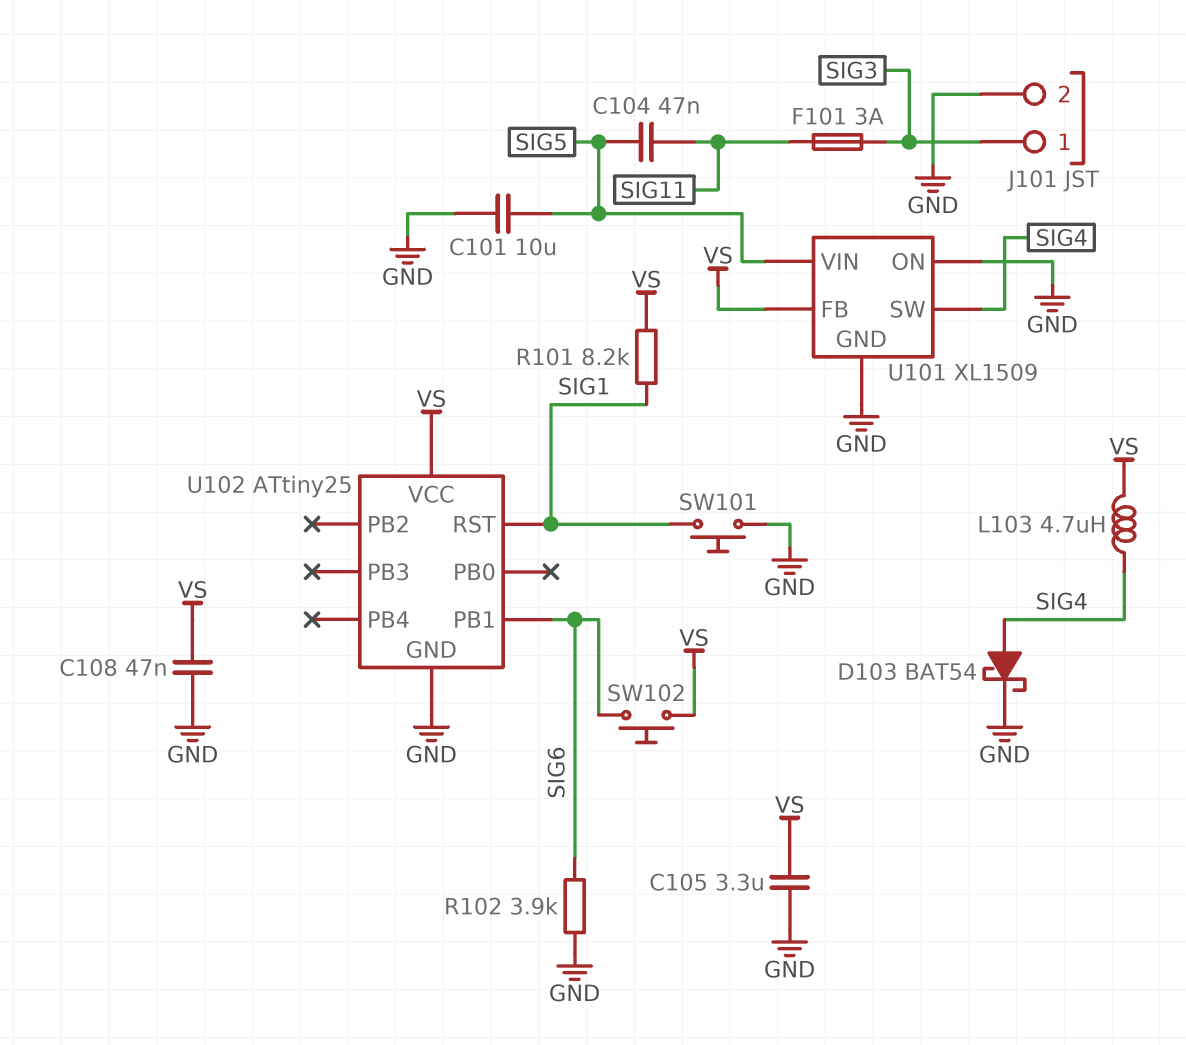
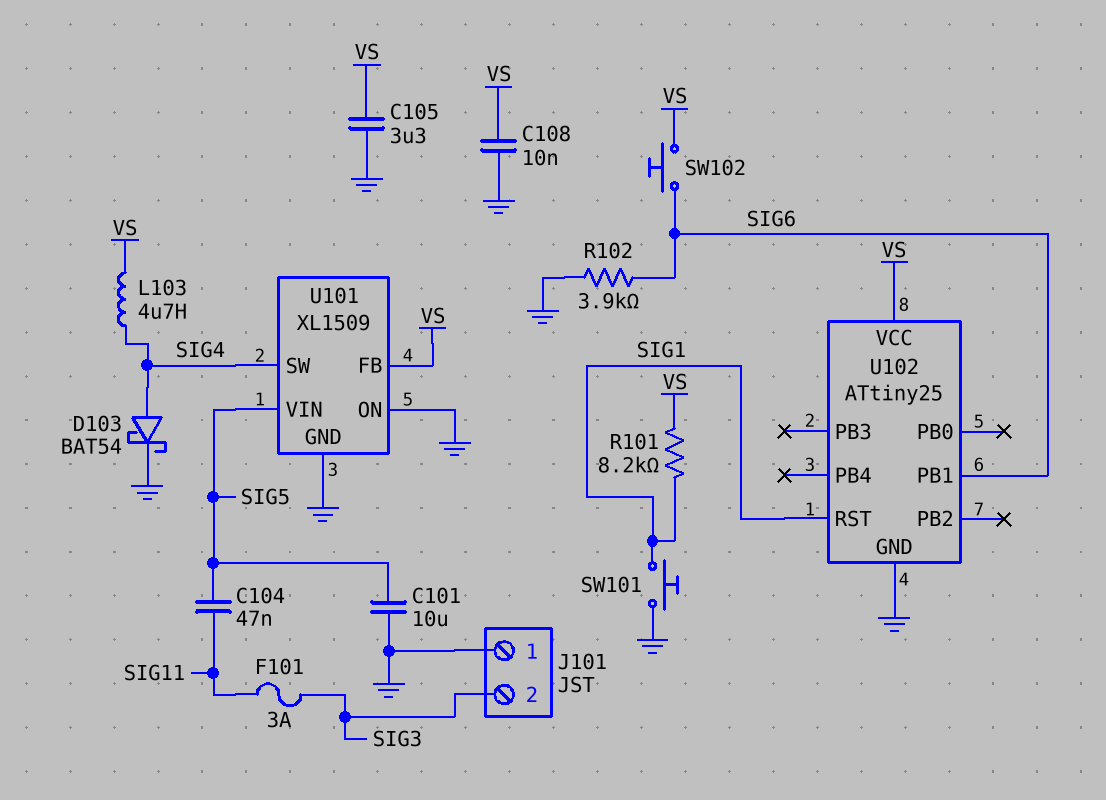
C108: 47nF (GND, VS) -> 10nF (GND, VS)
J101 pin 1: SIG3 -> GND
J101 pin 2: GND -> SIG3

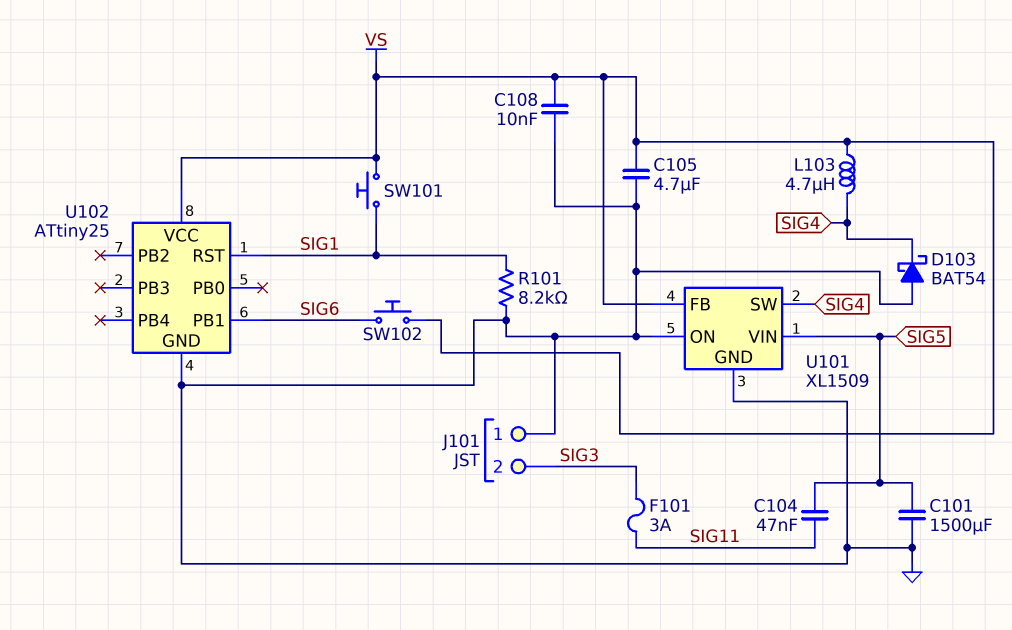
C101: 10uF (GND, SIG5) -> 1500uF (GND, SIG5)
C105: 3.3uF (GND, VS) -> 4.7uF (GND, VS)
D103: schottky BAT54 (A SIG4, K GND) -> schottky BAT54 (A GND, K SIG4)
R101: 8.2k (SIG1, VS) -> 8.2k (GND, SIG1)
R102: 3.9k (GND, SIG6) -> none
SW101: button (GND, SIG1) -> button (SIG1, VS)

